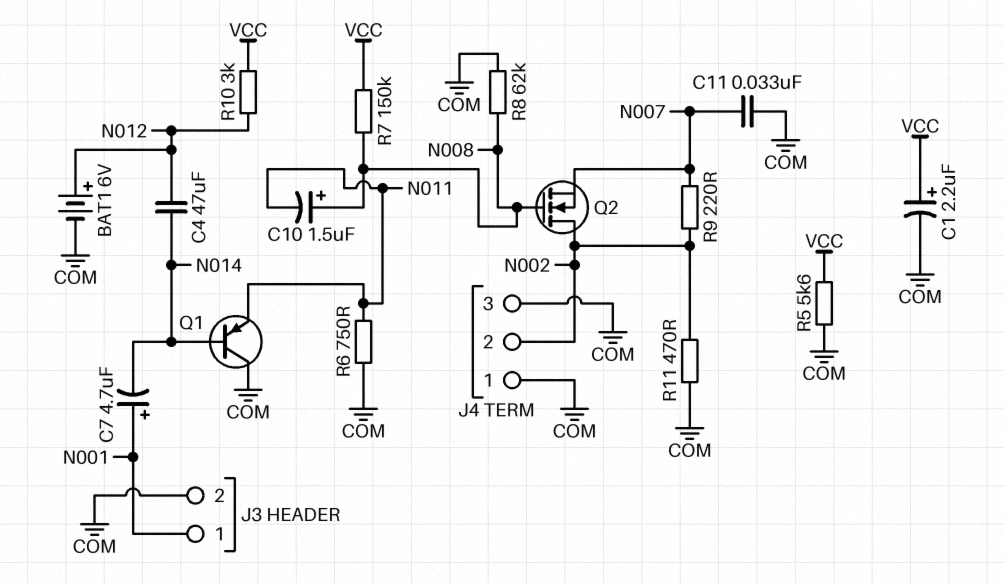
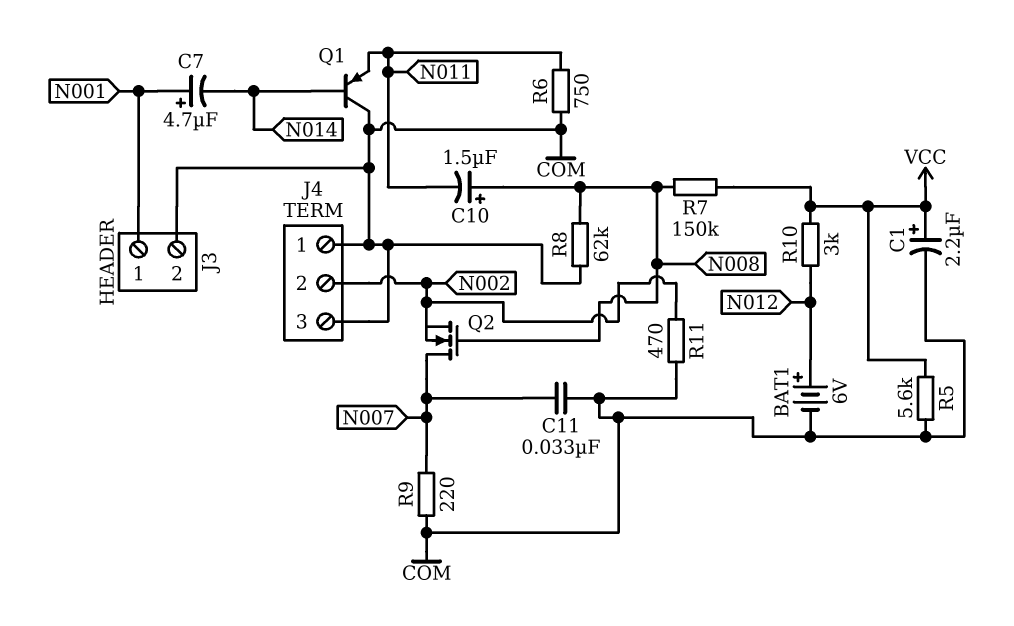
C4: 47uF (N012, N014) -> none
Q2: NMOS (G N008, D N002, S N007) -> NMOS (G N008, D N007, S N002)
R9: 220 (N002, N007) -> 220 (COM, N007)

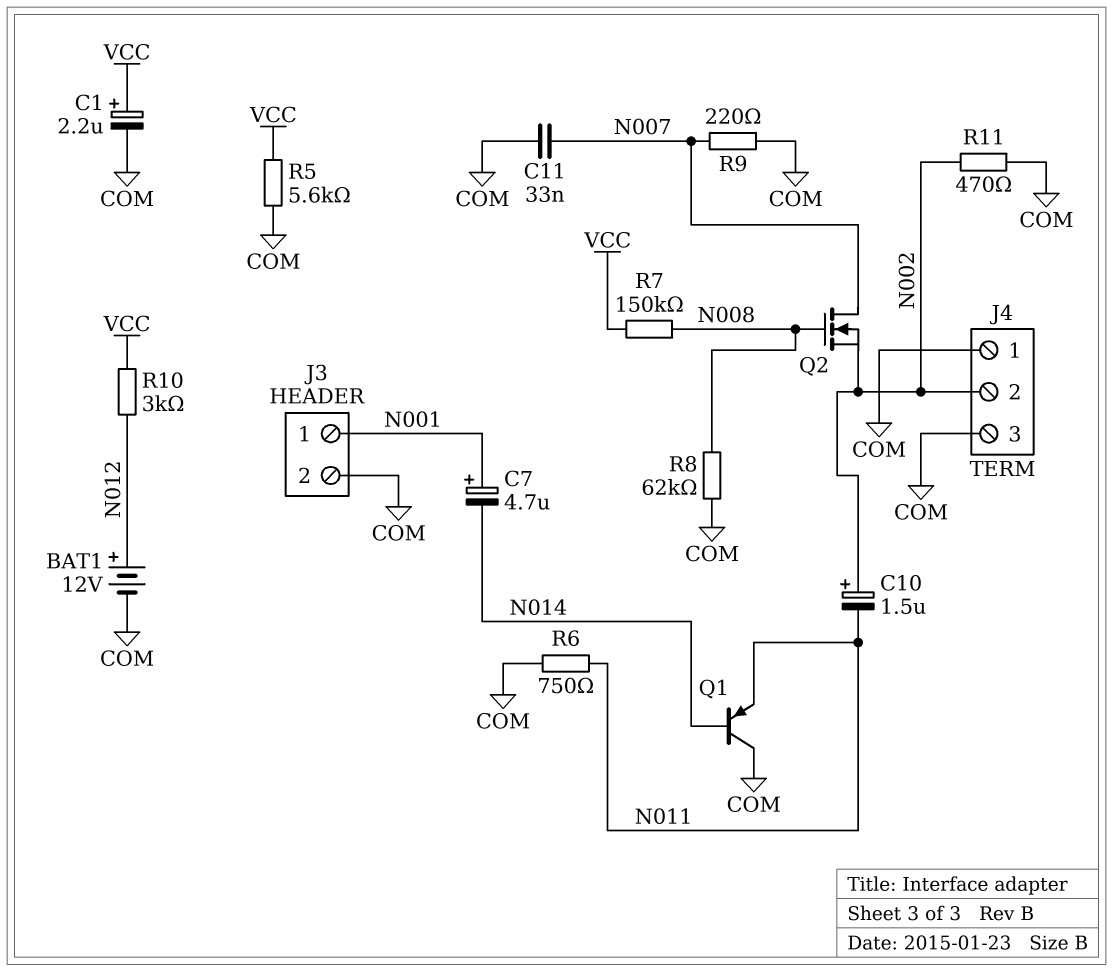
BAT1: 6V (plus N012, minus COM) -> 12V (plus N012, minus COM)
C10: 1.5uF (plus N008, minus N011) -> 1.5uF (plus N002, minus N011)

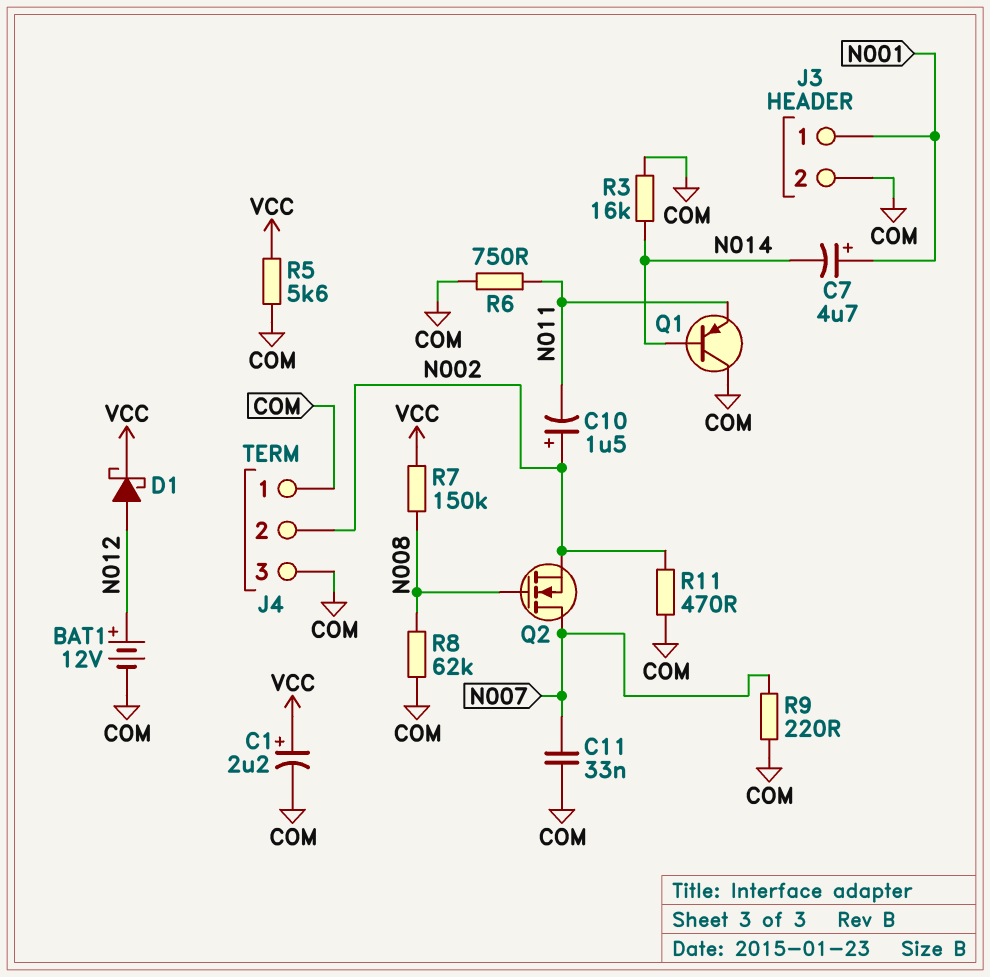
D1: none -> schottky (A N012, K VCC)
R3: none -> 16k (COM, N014)
R10: 3k (N012, VCC) -> none

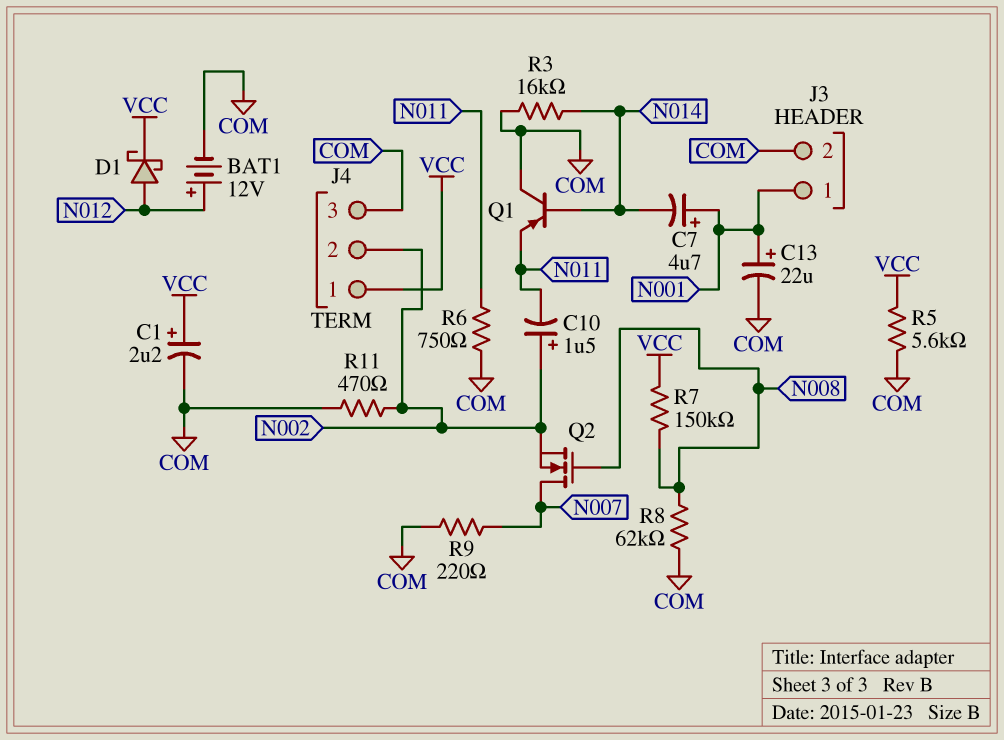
C11: 33nF (COM, N007) -> none
C13: none -> 22uF (plus N001, minus COM)
J4 pin 1: COM -> VCC

